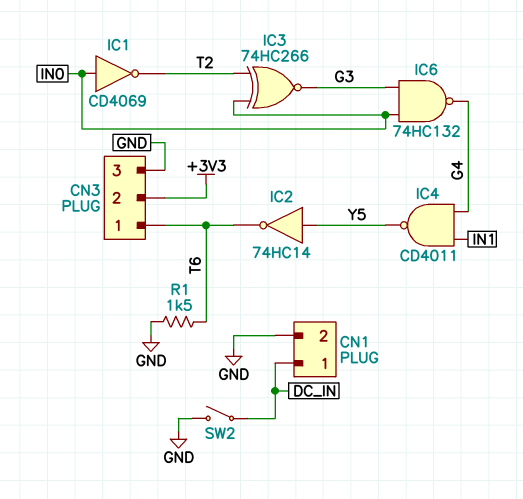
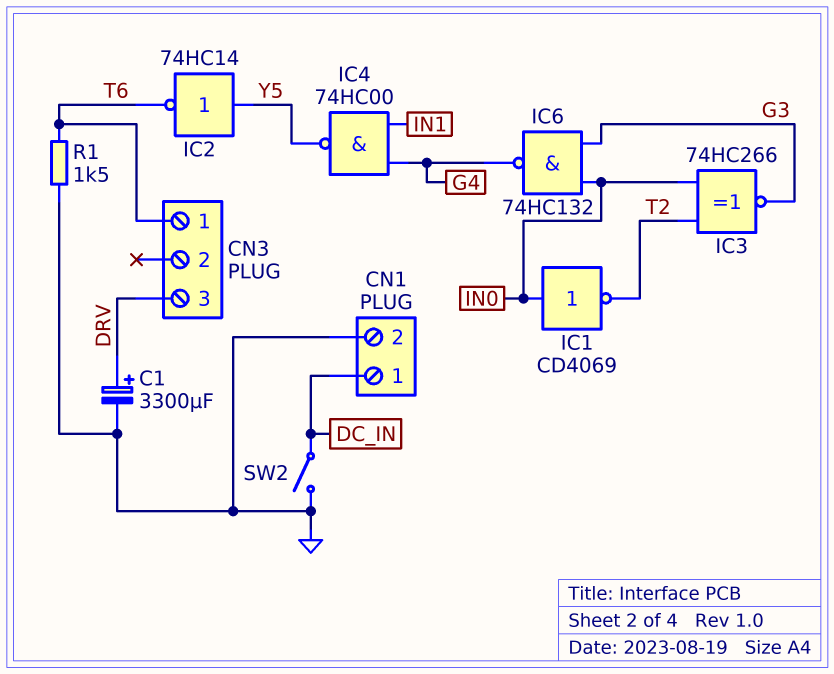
C1: none -> 3300uF (plus DRV, minus GND)
CN3 pin 2: +3V3 -> none
CN3 pin 3: GND -> DRV
IC4: NAND CD4011 (in G4, in IN1, out Y5) -> NAND 74HC00 (in G4, in IN1, out Y5)

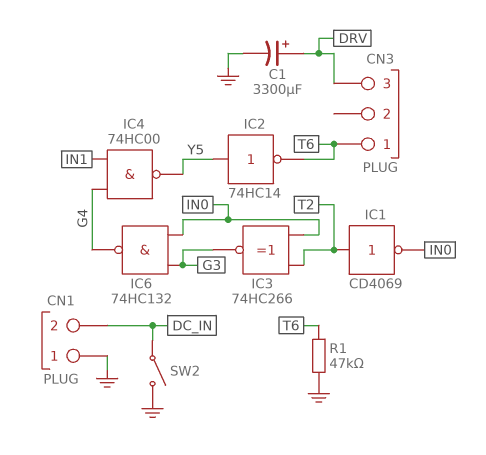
CN1 pin 1: DC_IN -> GND
CN1 pin 2: GND -> DC_IN
IC1: NOT CD4069 (in IN0, out T2) -> NOT CD4069 (in T2, out IN0)
R1: 1.5k (GND, T6) -> 47k (GND, T6)

